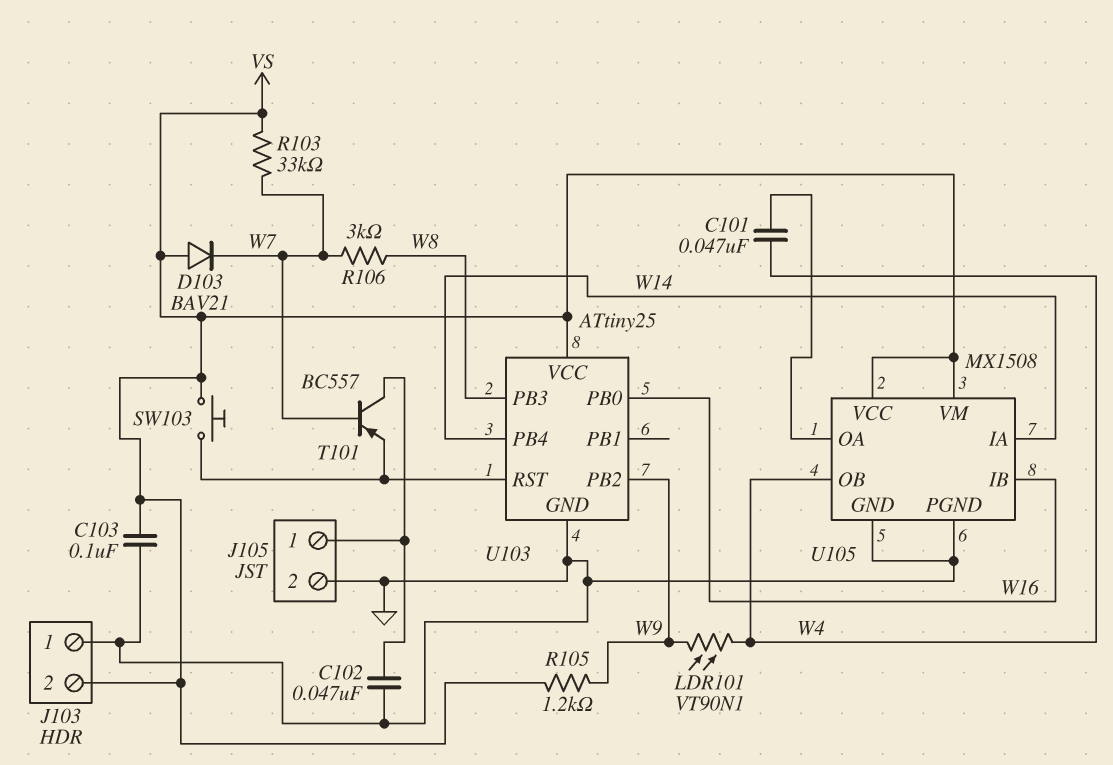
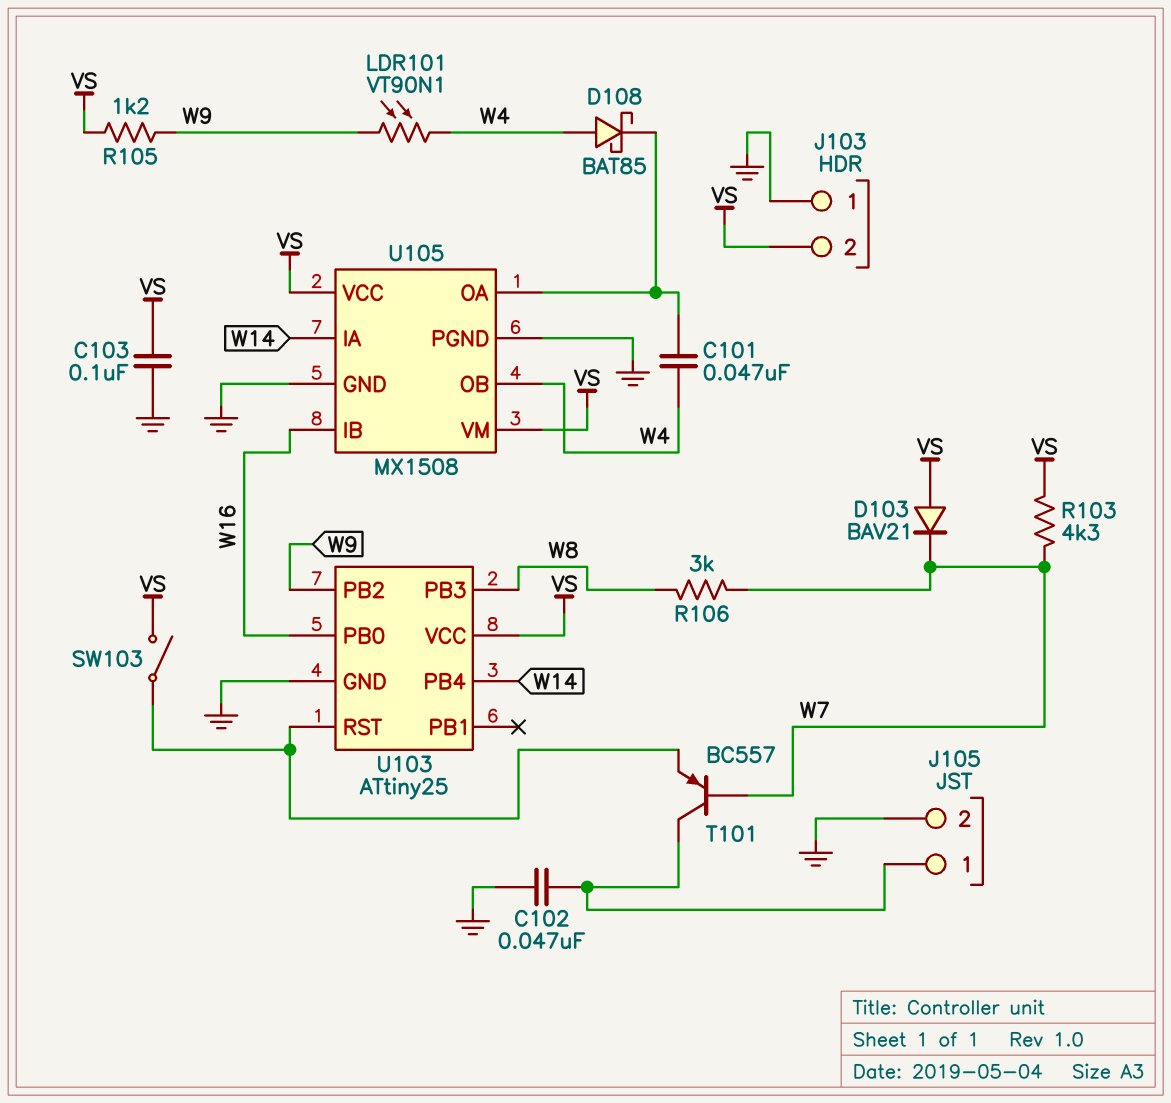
D108: none -> schottky BAT85 (A W4, K U105/OA)
R103: 33k (VS, W7) -> 4.3k (VS, W7)
SW103: button (U103/RST, VS) -> switch (U103/RST, VS)

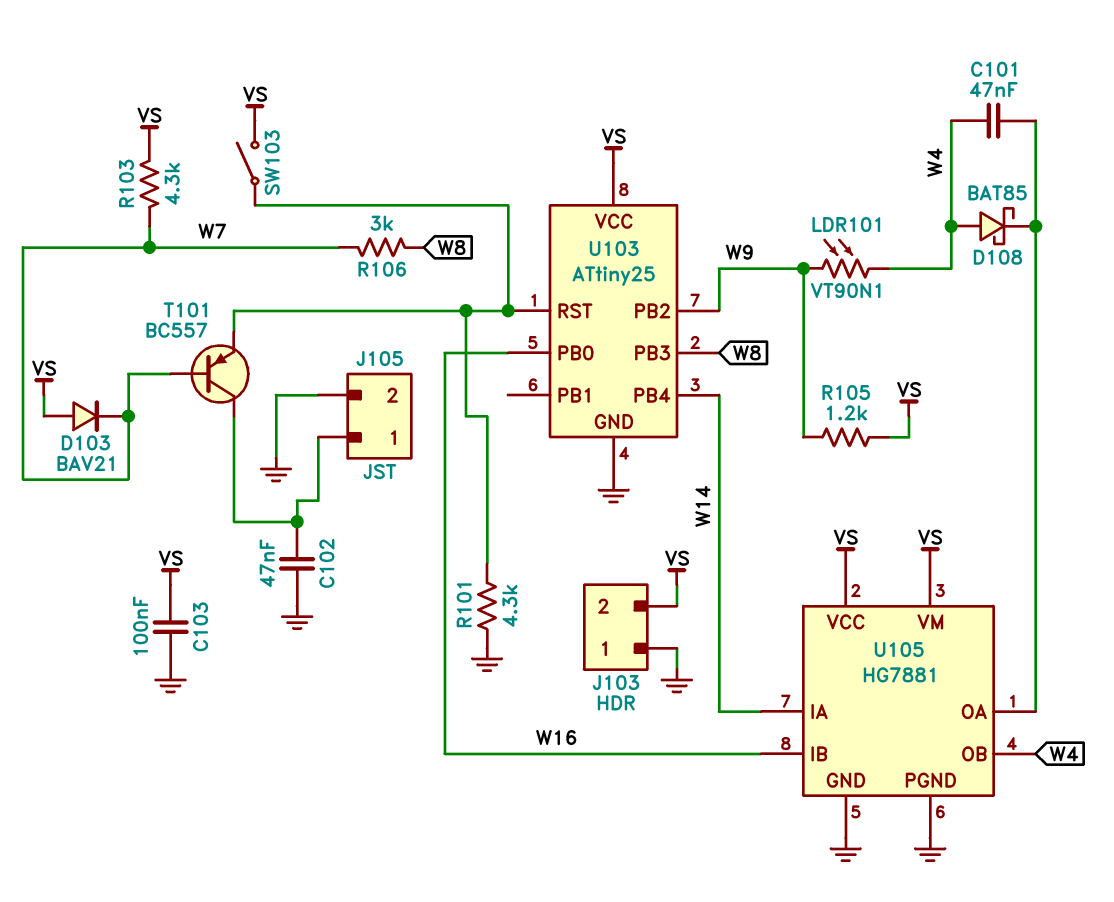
R101: none -> 4.3k (GND, U103/RST)
U105: MX1508 -> HG7881

